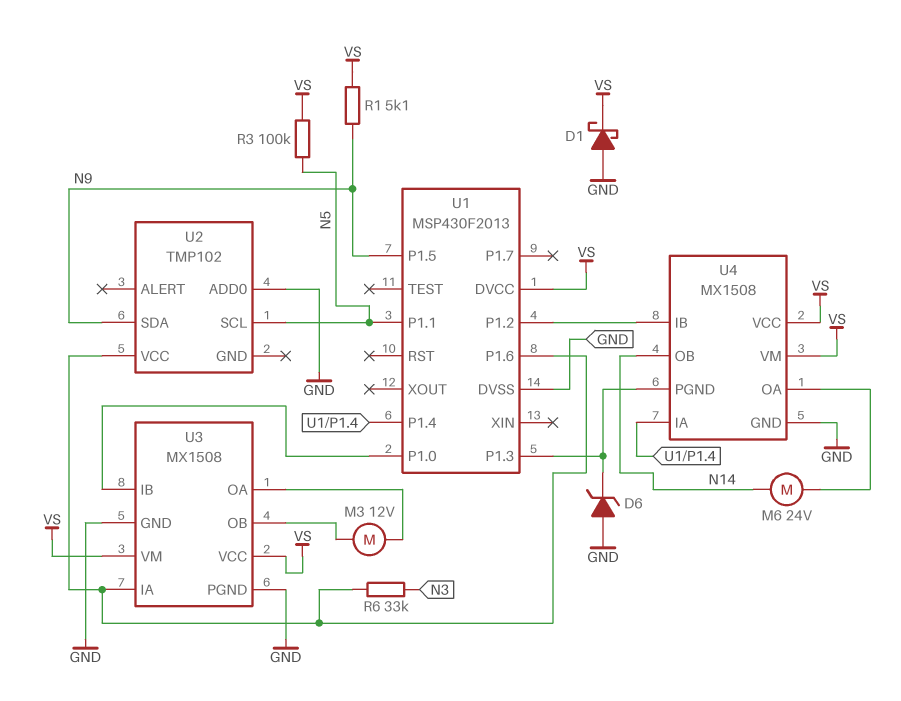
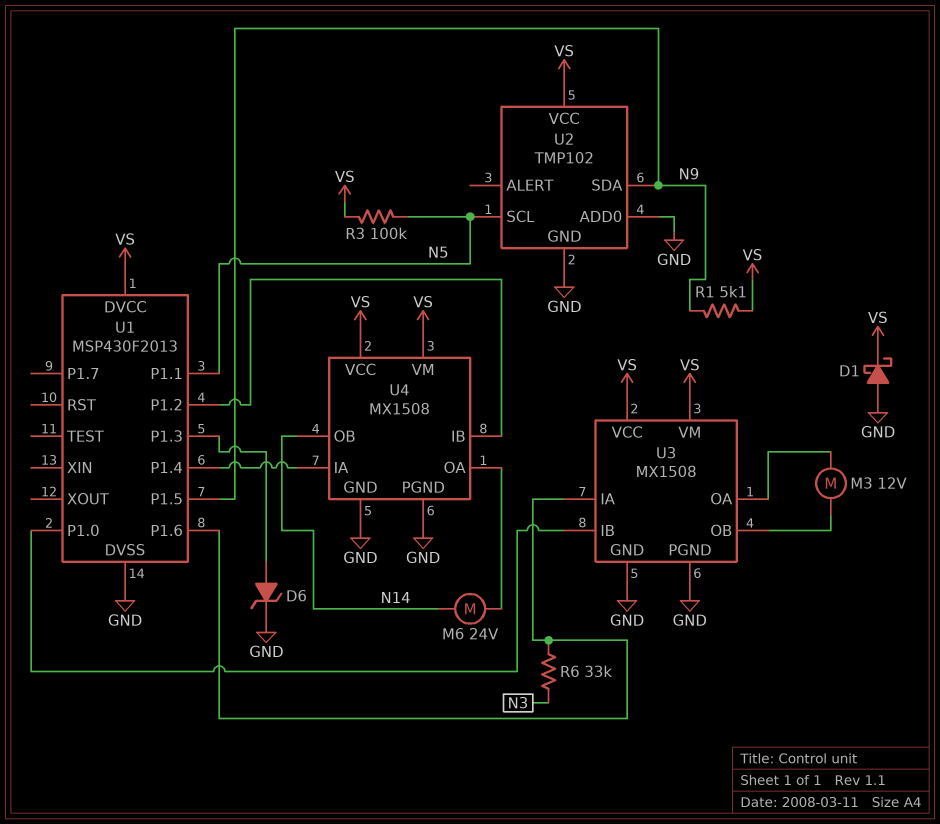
D6: zener (A GND, K U1/P1.3) -> zener (A U1/P1.3, K GND)
U2 pin GND: none -> GND
U2 pin VCC: U1/P1.6 -> VS
U4 pin PGND: U1/P1.3 -> GND

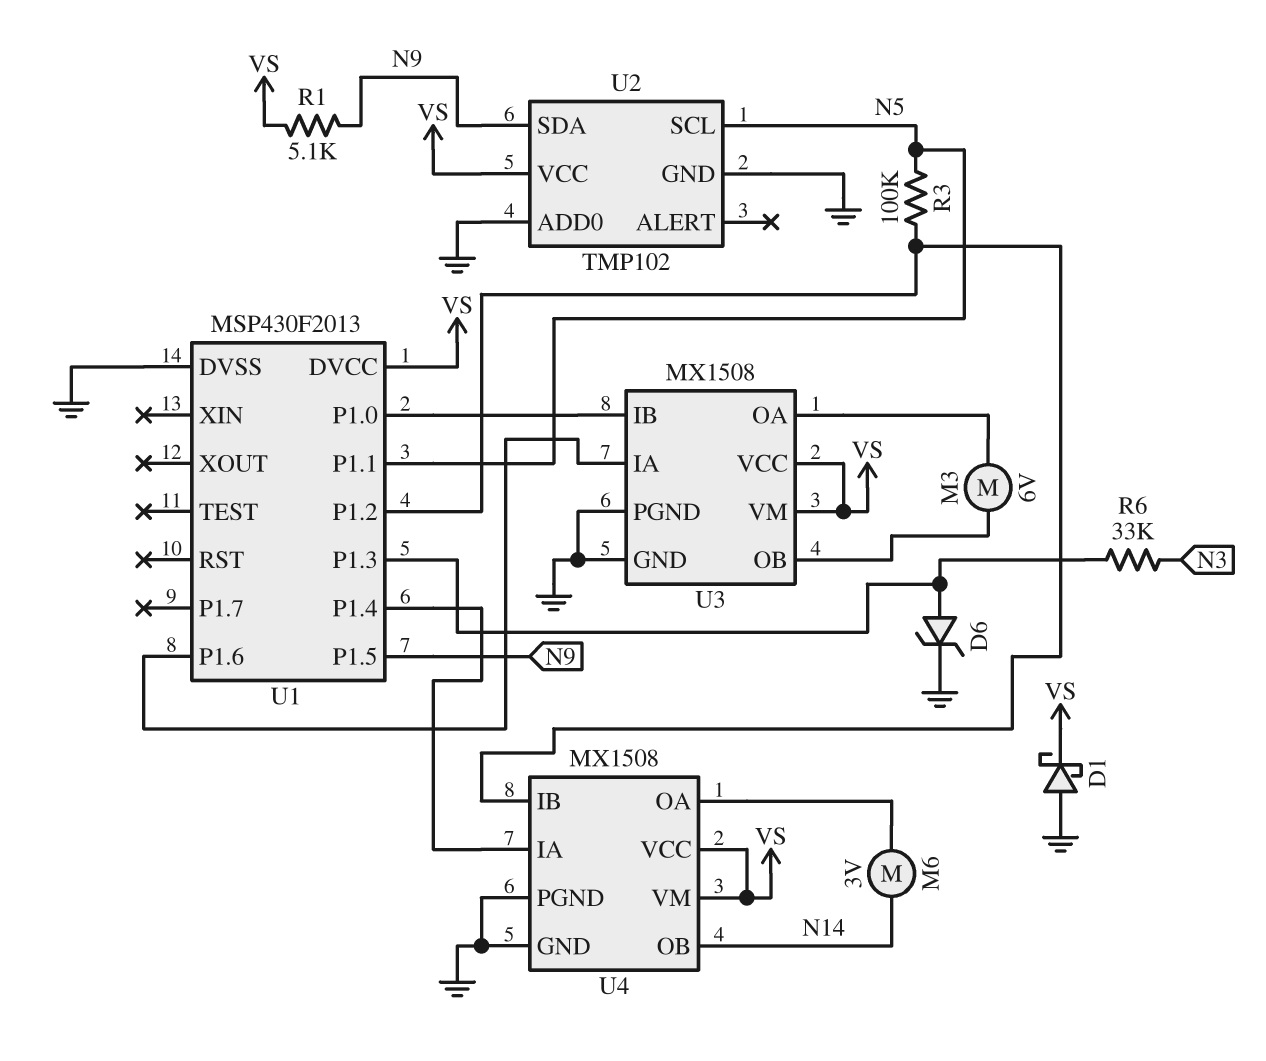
M3: motor 12V (U3/OA, U3/OB) -> motor 6V (U3/OA, U3/OB)
M6: motor 24V (N14, U4/OA) -> motor 3V (N14, U4/OA)
R3: 100k (N5, VS) -> 100k (N5, U1/P1.2)
R6: 33k (N3, U1/P1.6) -> 33k (N3, U1/P1.3)

